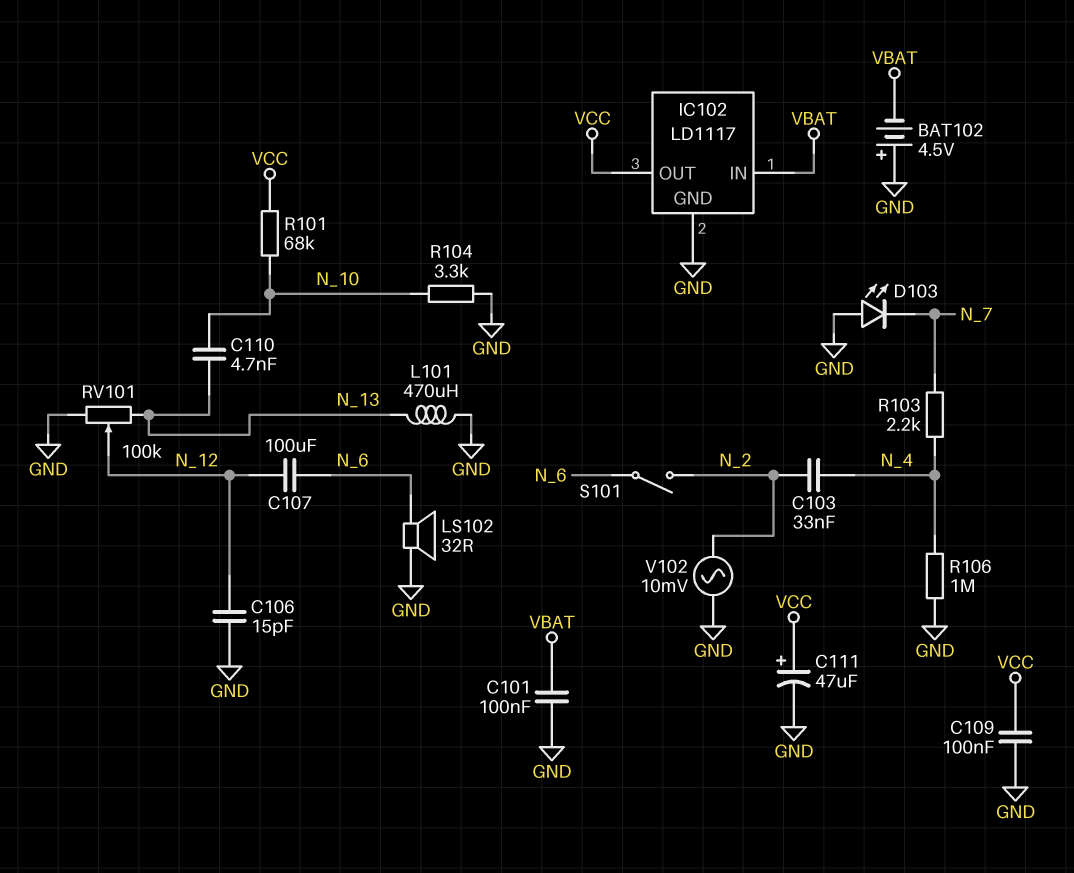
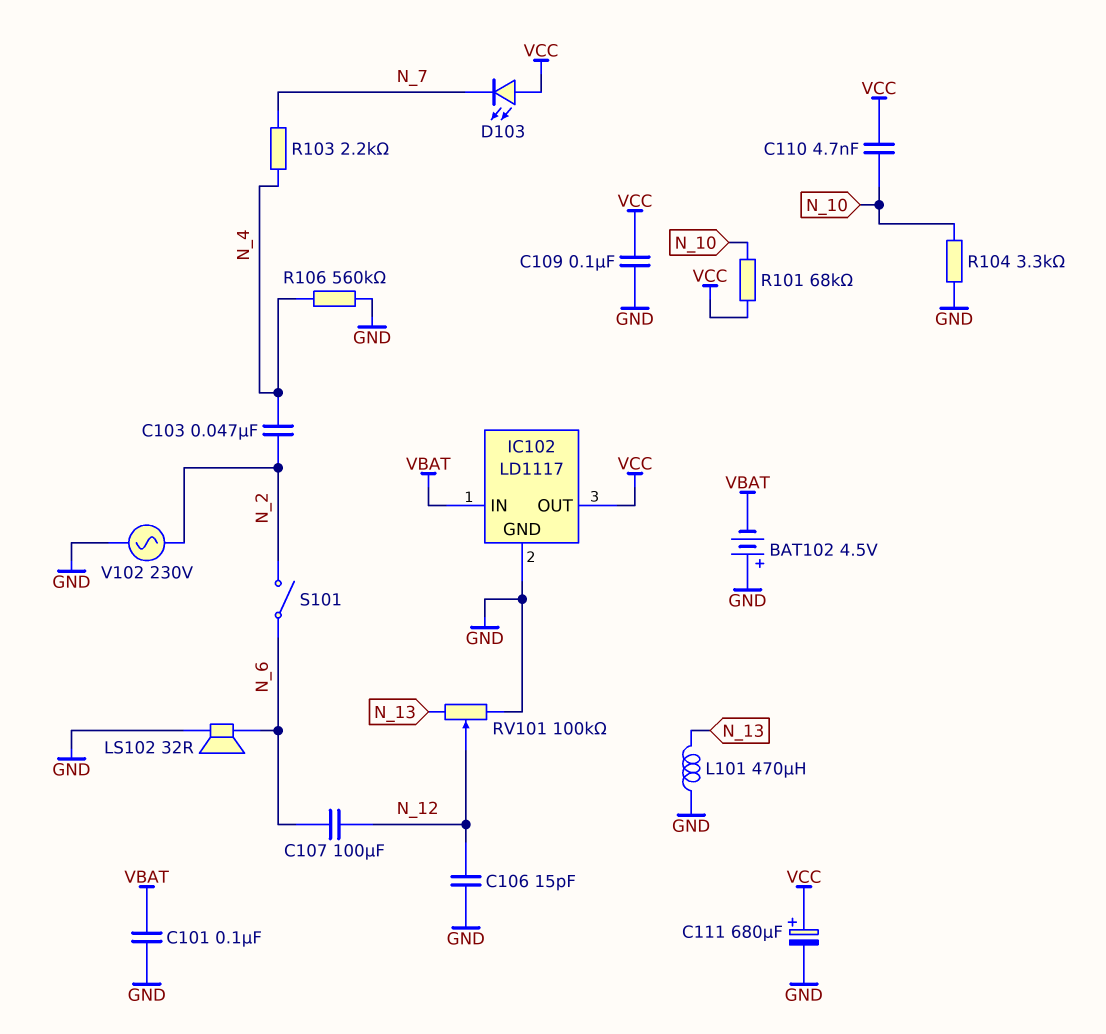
C103: 33nF (N_2, N_4) -> 47nF (N_2, N_4)
C110: 4.7nF (N_10, N_13) -> 4.7nF (N_10, VCC)
C111: 47uF (plus VCC, minus GND) -> 680uF (plus VCC, minus GND)
D103: LED (A GND, K N_7) -> LED (A VCC, K N_7)
R106: 1M (GND, N_4) -> 560k (GND, N_4)
V102: AC 10mV (GND, N_2) -> AC 230V (GND, N_2)

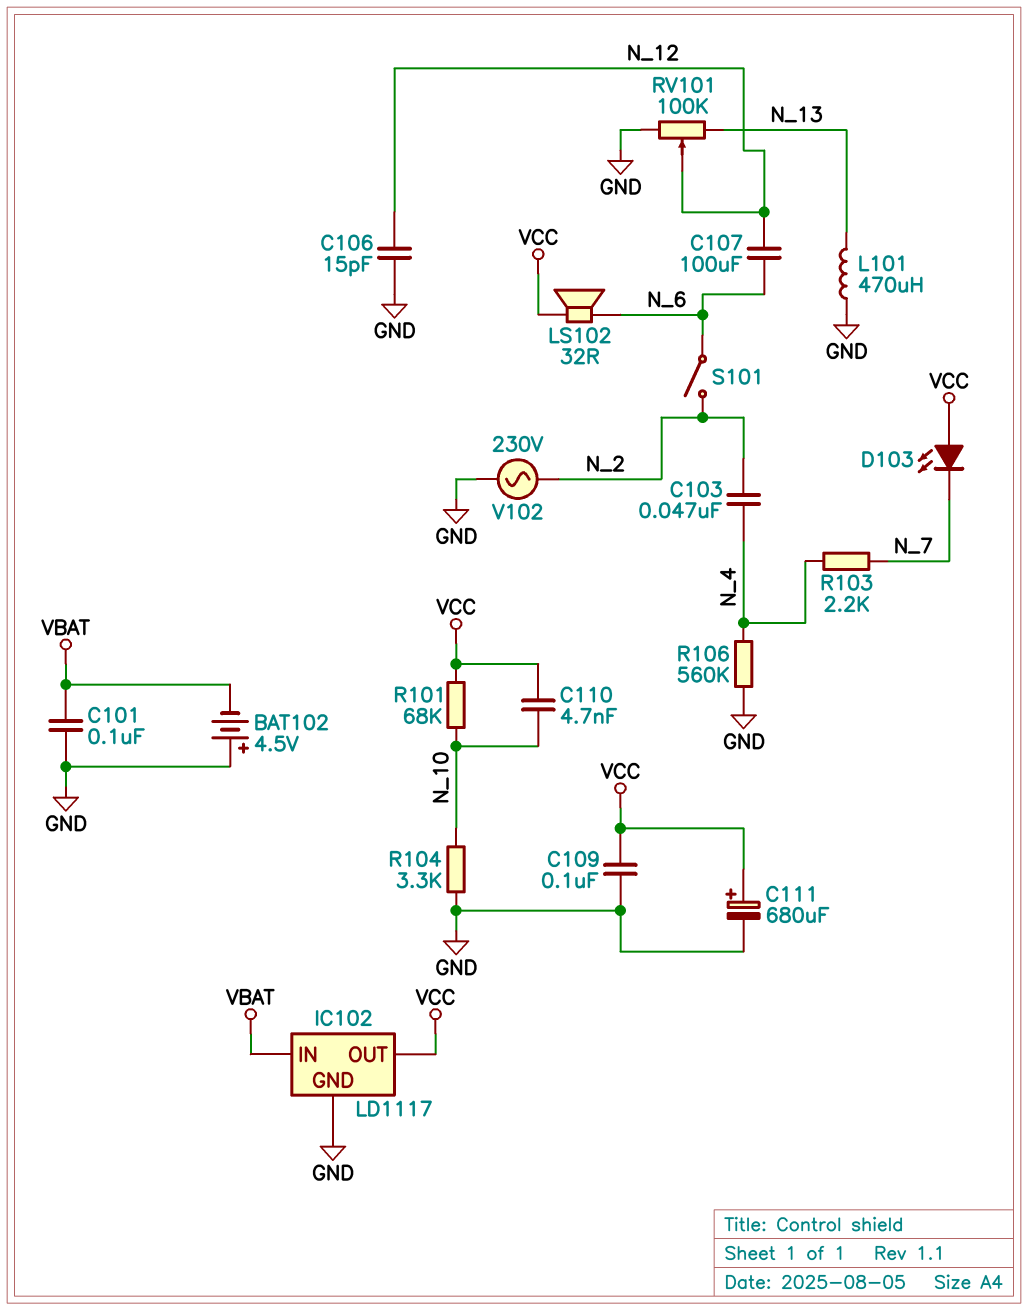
LS102: speaker 32R (GND, N_6) -> speaker 32R (N_6, VCC)

